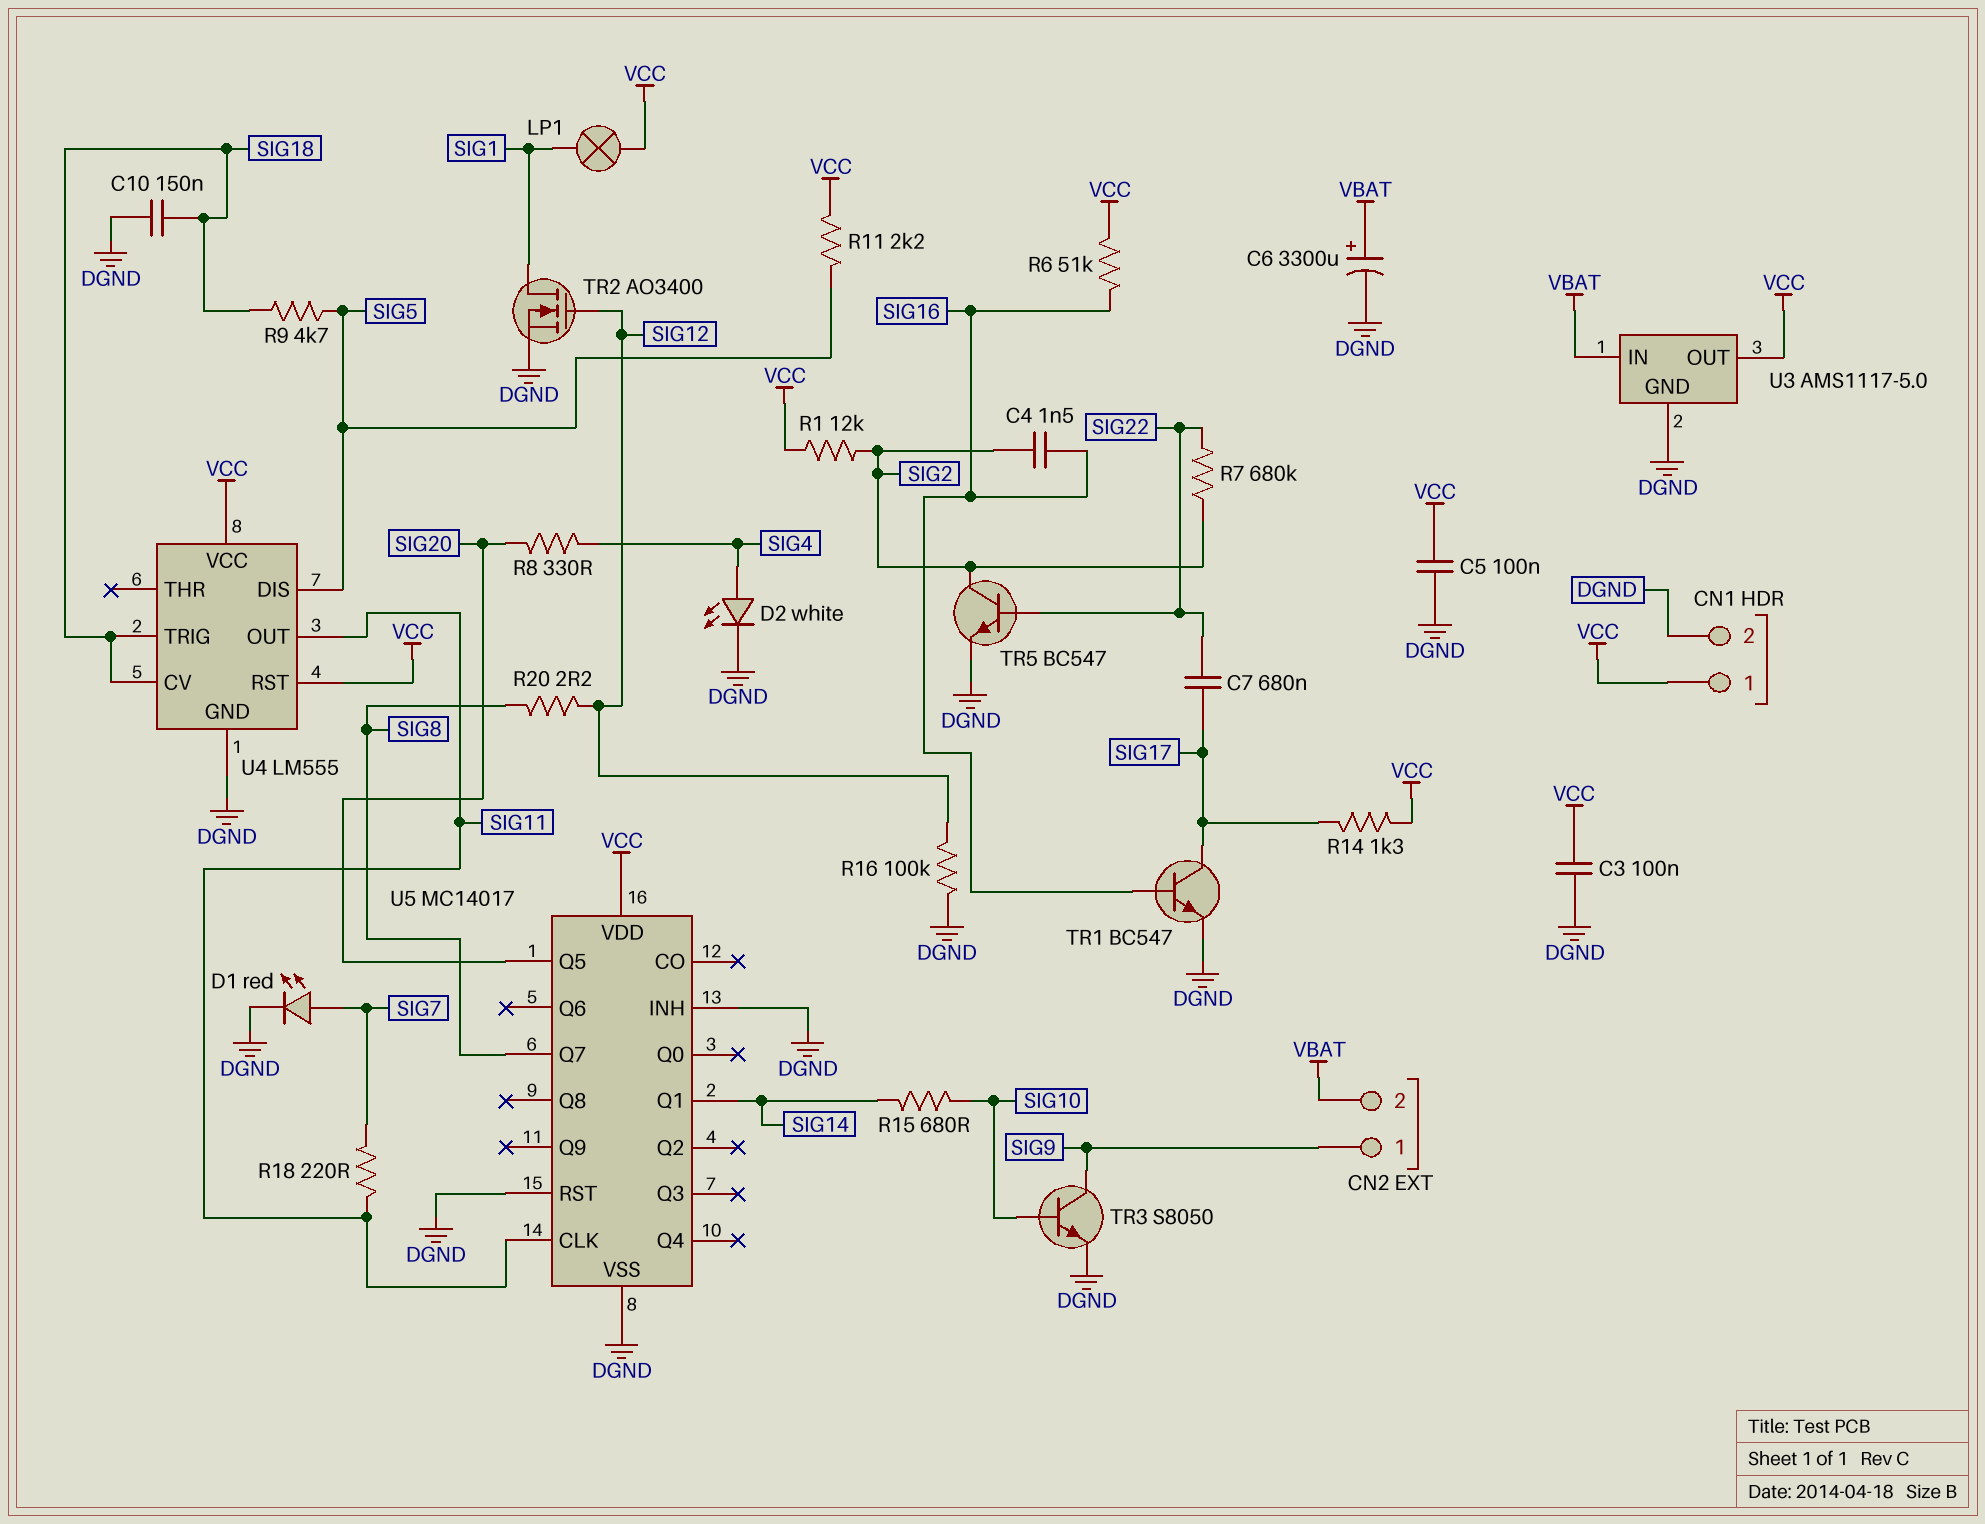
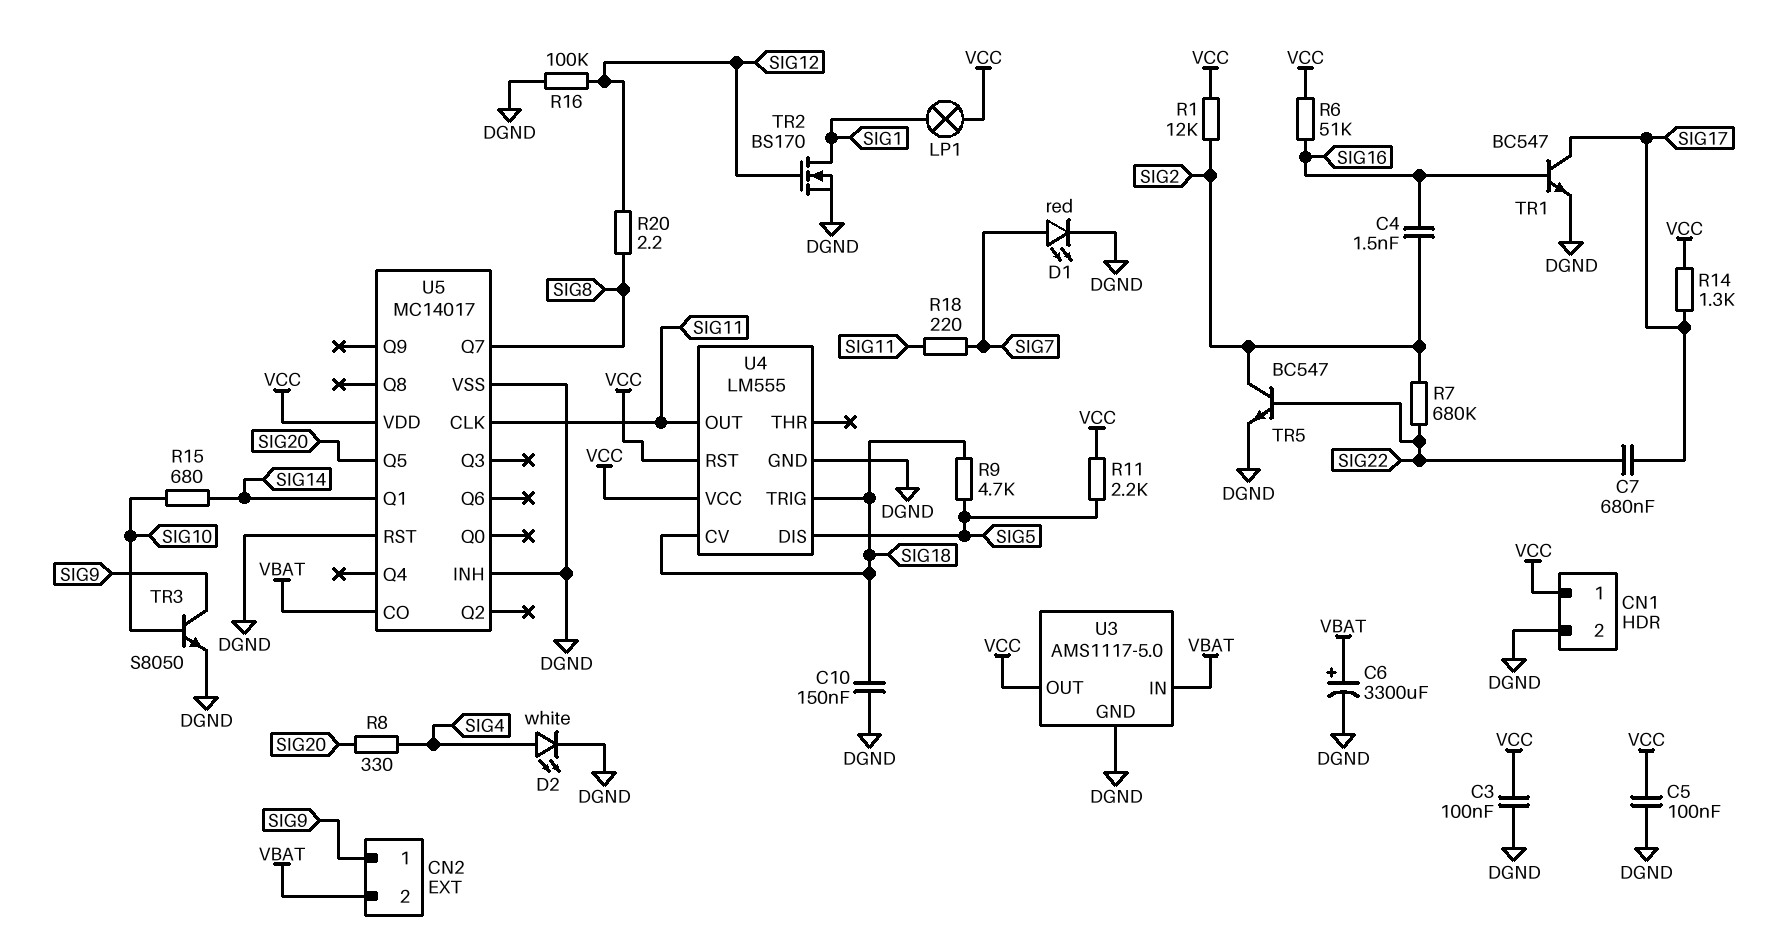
TR2: NMOS AO3400 (G SIG12, D SIG1, S DGND) -> NMOS BS170 (G SIG12, D SIG1, S DGND)
U5 pin CO: none -> VBAT

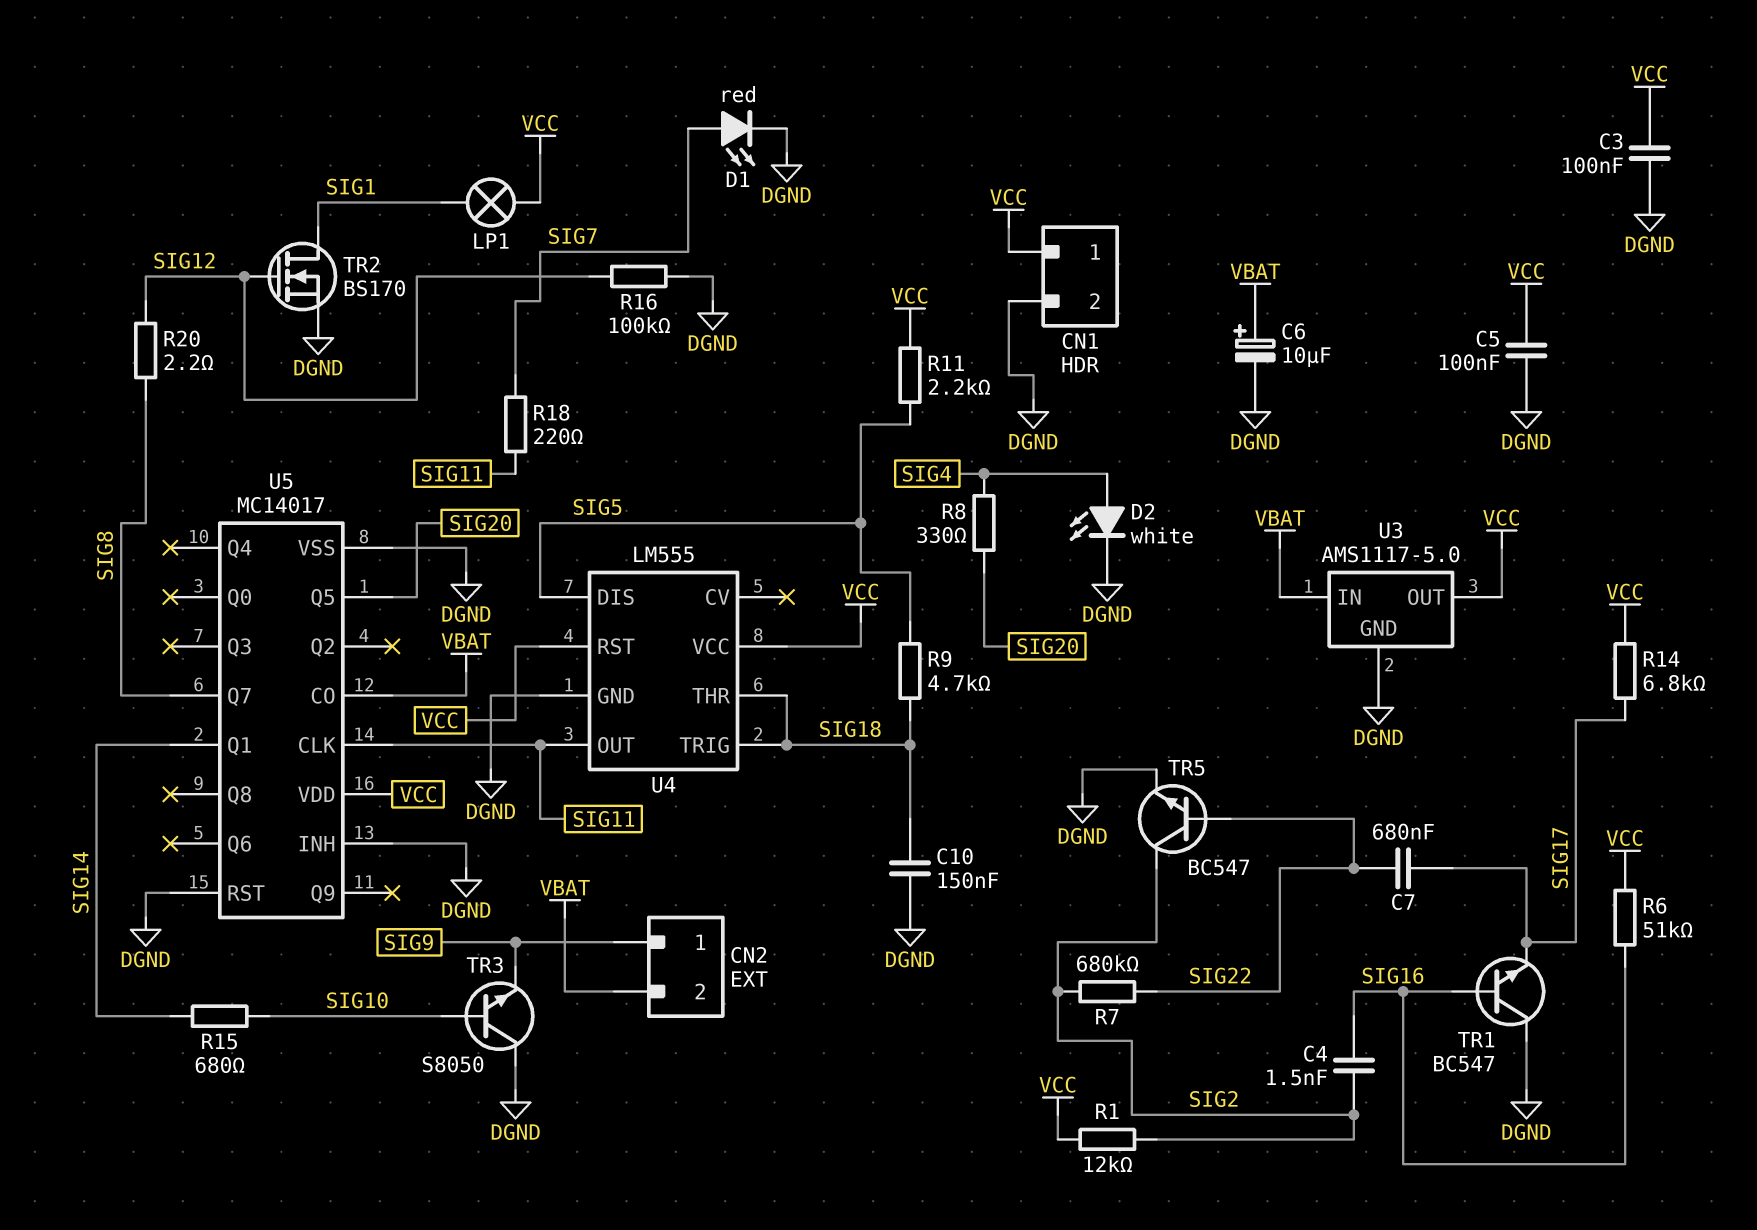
C6: 3300uF (plus VBAT, minus DGND) -> 10uF (plus VBAT, minus DGND)
R14: 1.3k (SIG17, VCC) -> 6.8k (SIG17, VCC)
TR1: NPN BC547 (B SIG16, C SIG17, E DGND) -> NPN BC547 (B SIG16, C DGND, E SIG17)
TR3: NPN S8050 (B SIG10, C SIG9, E DGND) -> NPN S8050 (B SIG10, C DGND, E SIG9)
U4 pin CV: SIG18 -> none
U4 pin THR: none -> SIG18

